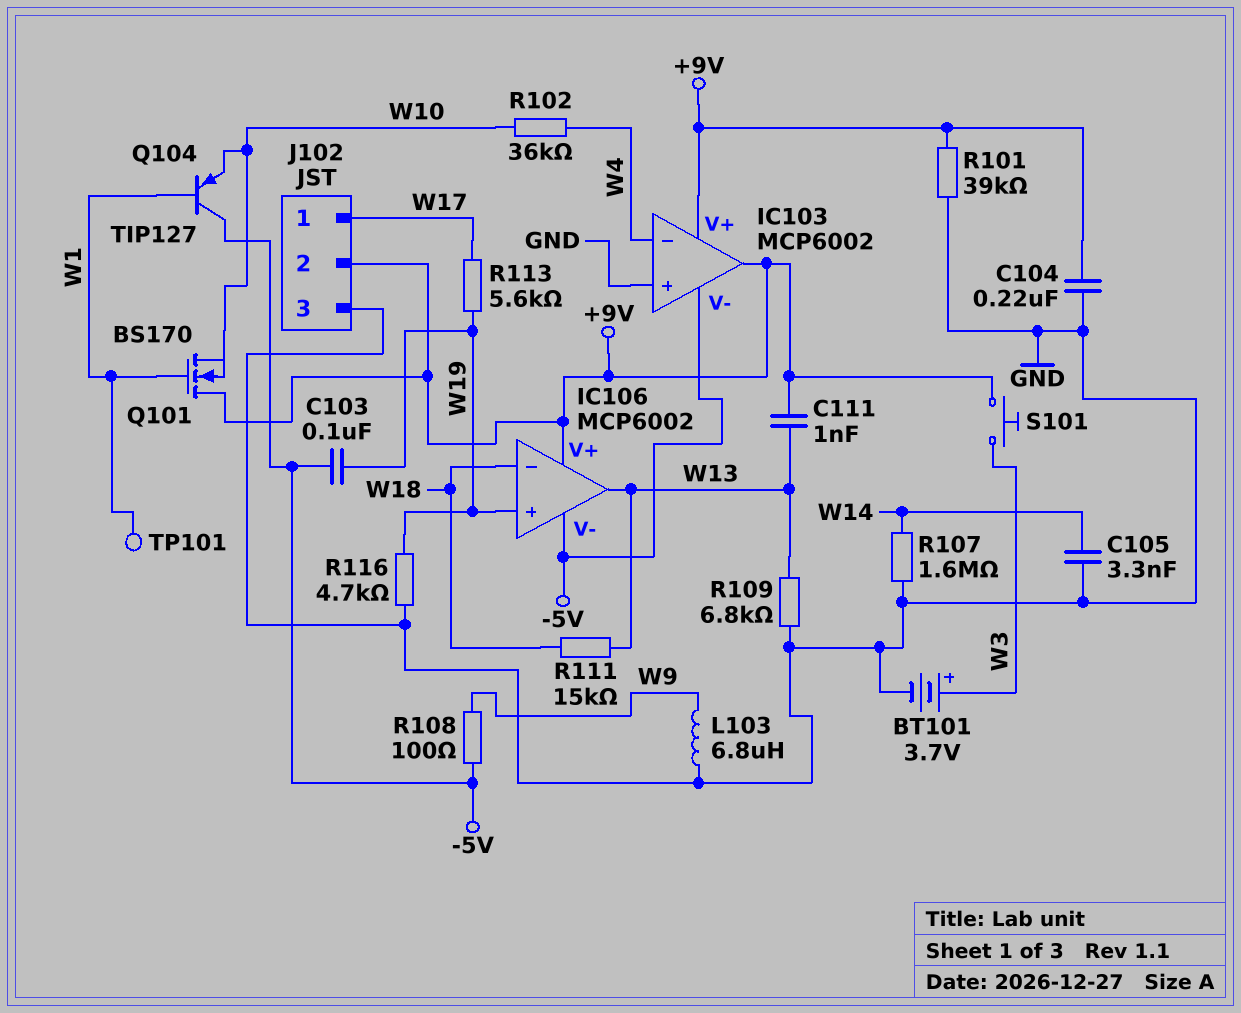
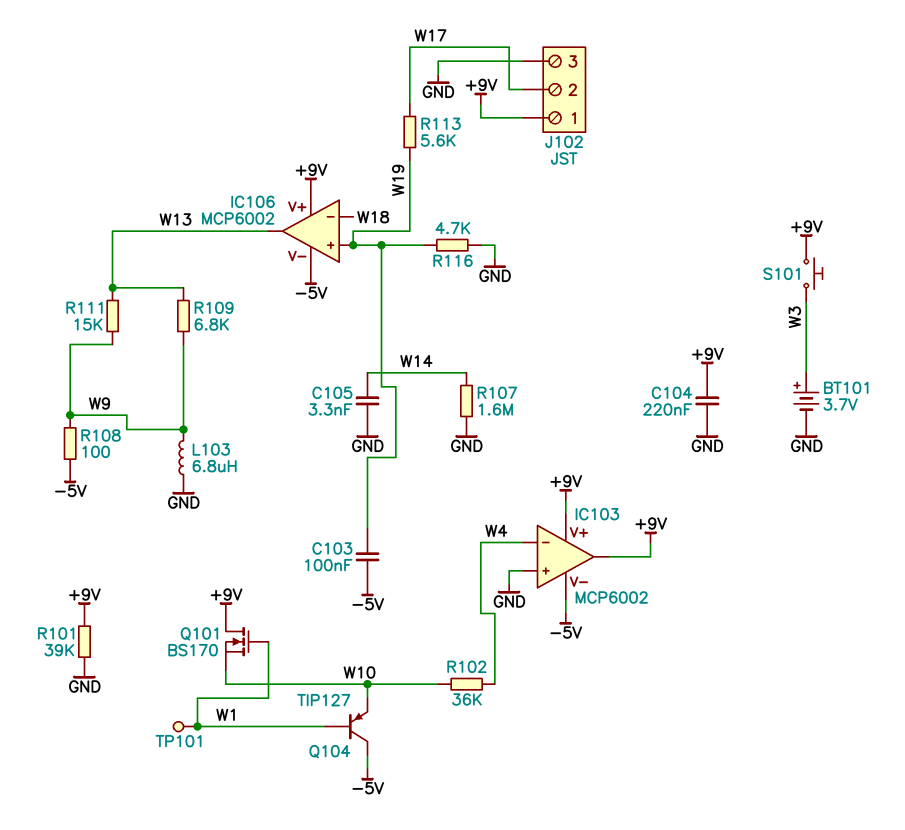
C111: 1nF (+9V, W13) -> none
J102 pin 1: W17 -> +9V
J102 pin 2: +9V -> W17
R109: 6.8k (GND, W13) -> 6.8k (W9, W13)
R111: 15k (W13, W18) -> 15k (W9, W13)

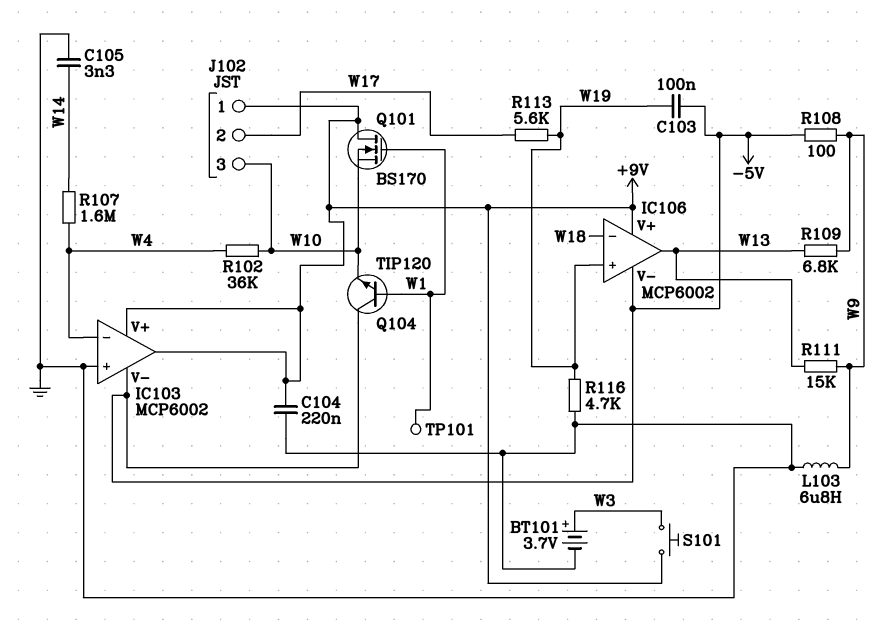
J102 pin 3: GND -> W10
Q104: PNP TIP127 (B W1, C -5V, E W10) -> NPN TIP120 (B W1, C -5V, E W10)
R101: 39k (+9V, GND) -> none
R107: 1.6M (GND, W14) -> 1.6M (W4, W14)

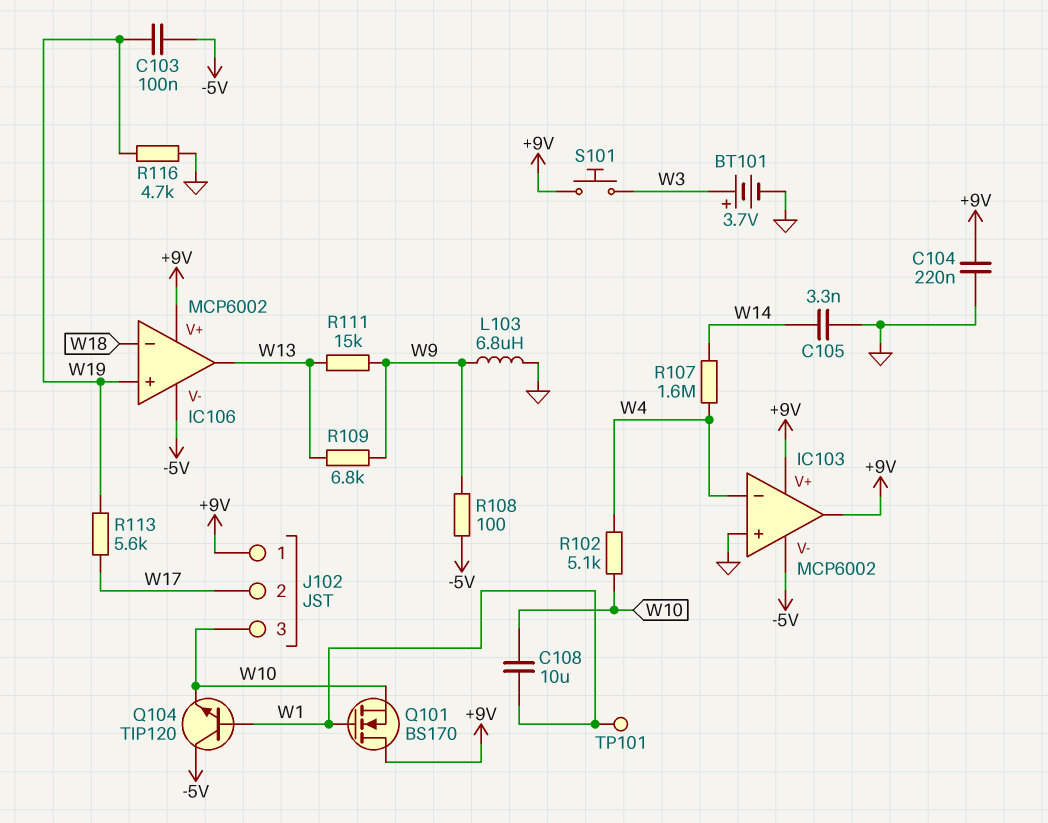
C108: none -> 10uF (W1, W10)
R102: 36k (W4, W10) -> 5.1k (W4, W10)

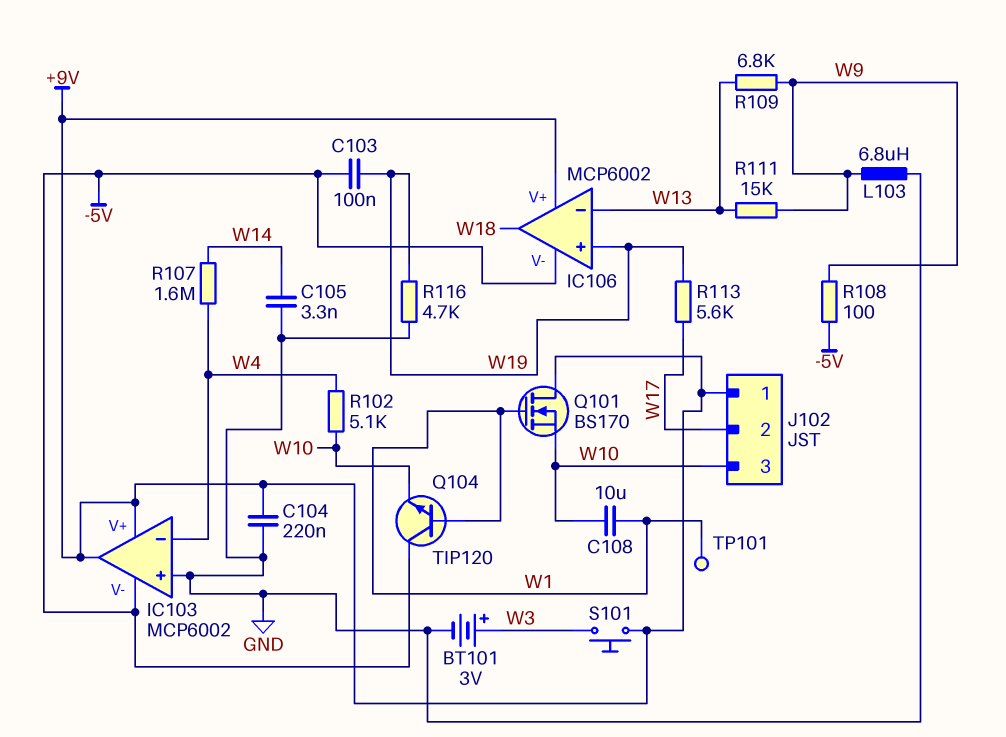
BT101: 3.7V (plus W3, minus GND) -> 3V (plus W3, minus GND)
IC106 pin in-: W18 -> W13
IC106 pin out: W13 -> W18

